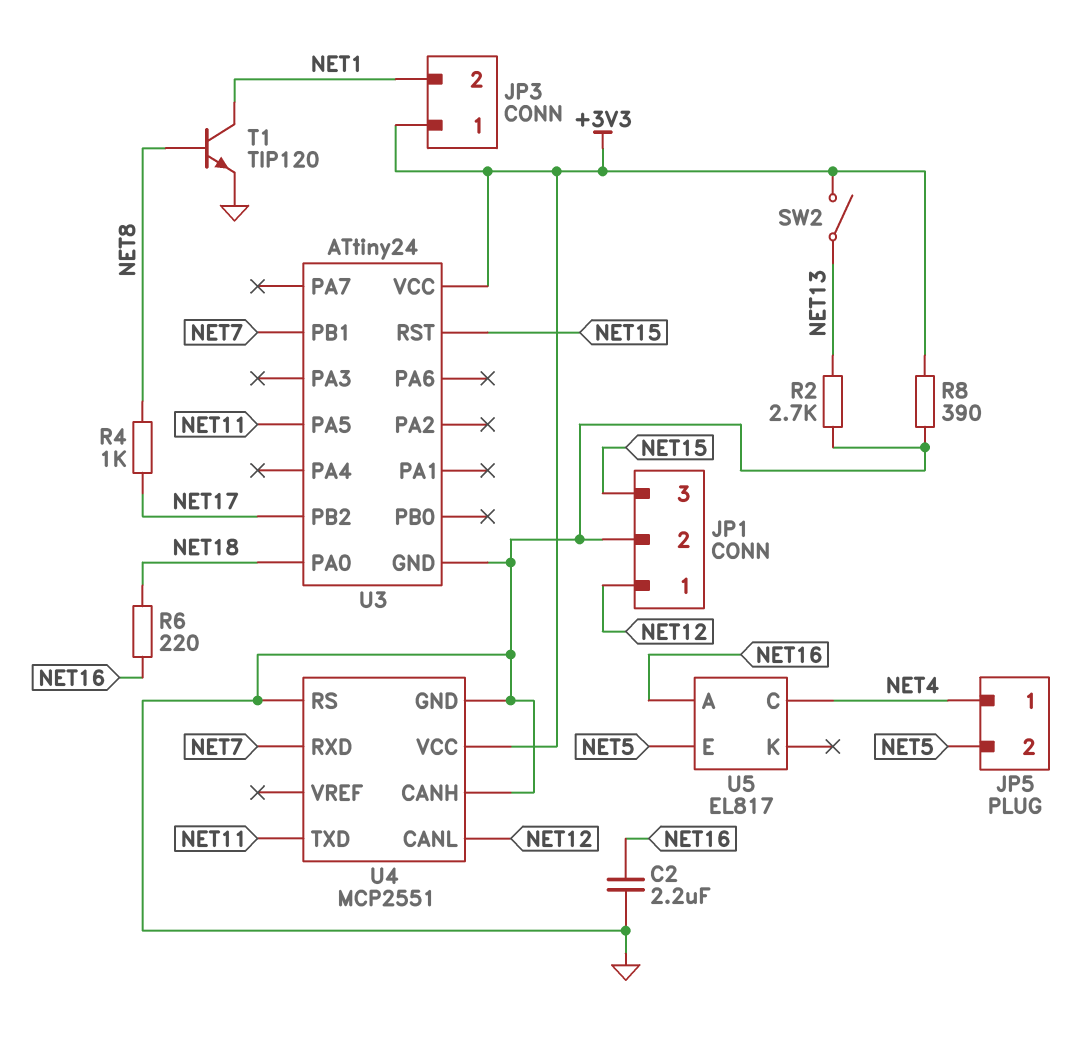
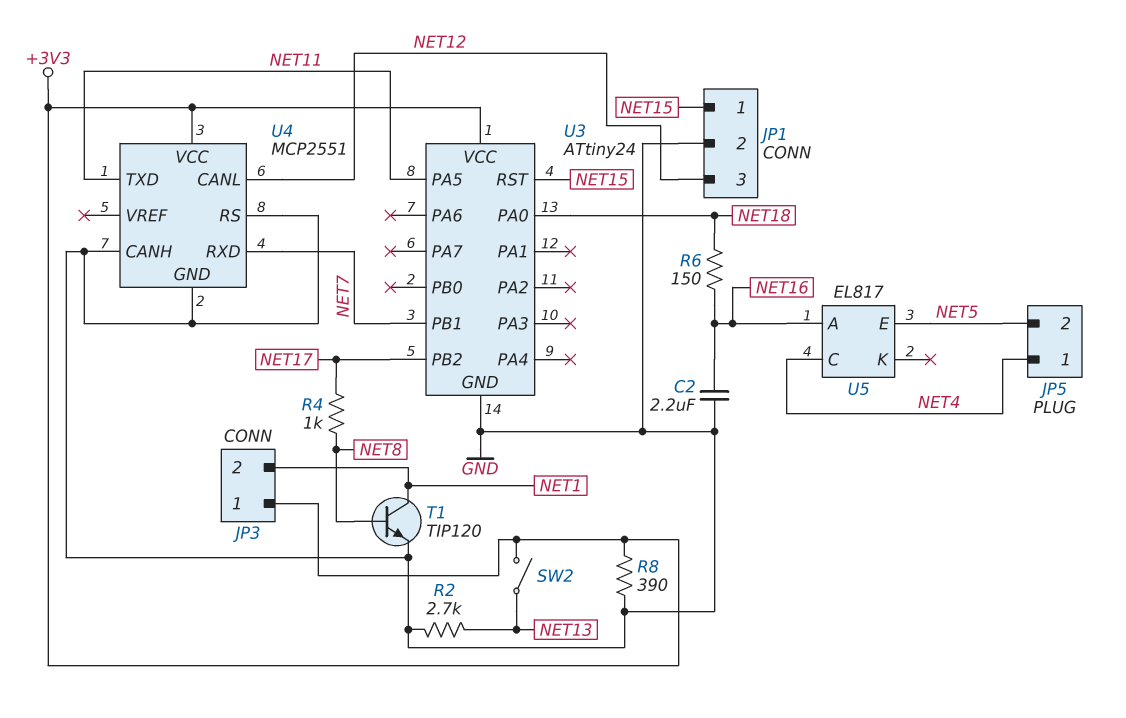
JP1 pin 1: NET12 -> NET15
JP1 pin 3: NET15 -> NET12
R6: 220 (NET16, NET18) -> 150 (NET16, NET18)

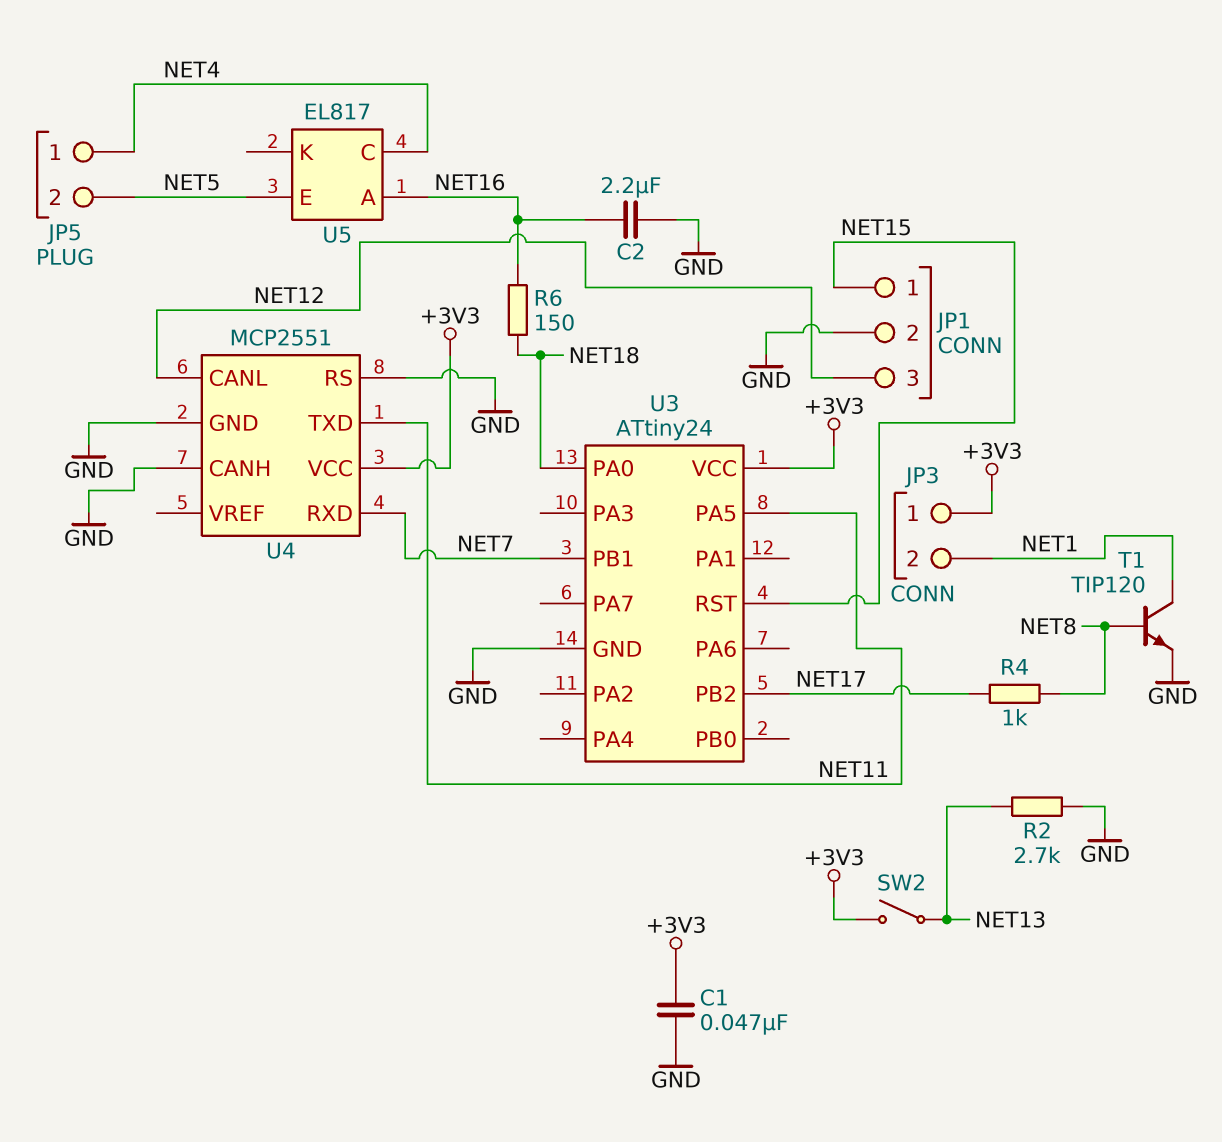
C1: none -> 47nF (+3V3, GND)
R8: 390 (+3V3, GND) -> none

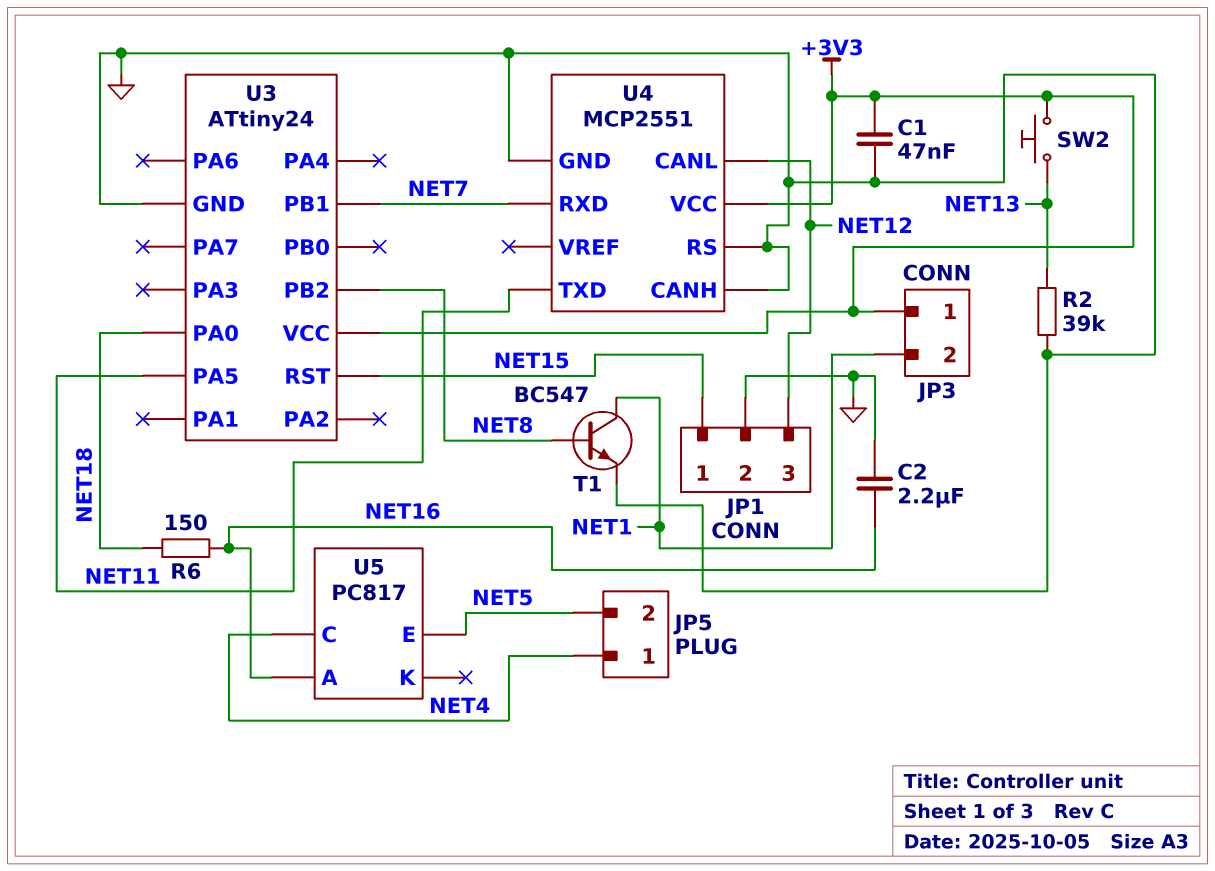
R2: 2.7k (GND, NET13) -> 39k (GND, NET13)
R4: 1k (NET8, NET17) -> none
SW2: switch (+3V3, NET13) -> button (+3V3, NET13)
T1: NPN TIP120 (B NET8, C NET1, E GND) -> NPN BC547 (B NET8, C NET1, E GND)
U3 pin PB2: NET17 -> NET8
U5: EL817 -> PC817

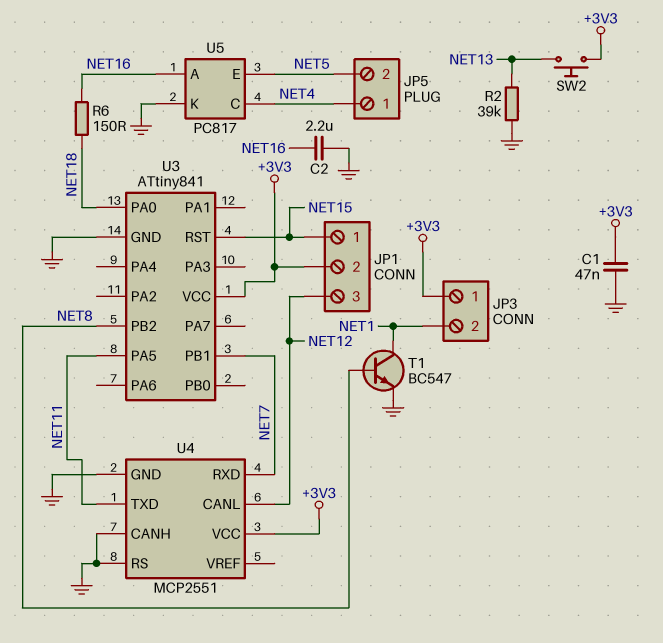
JP1 pin 2: GND -> +3V3
U3: ATtiny24 -> ATtiny841
U5 pin K: none -> GND

